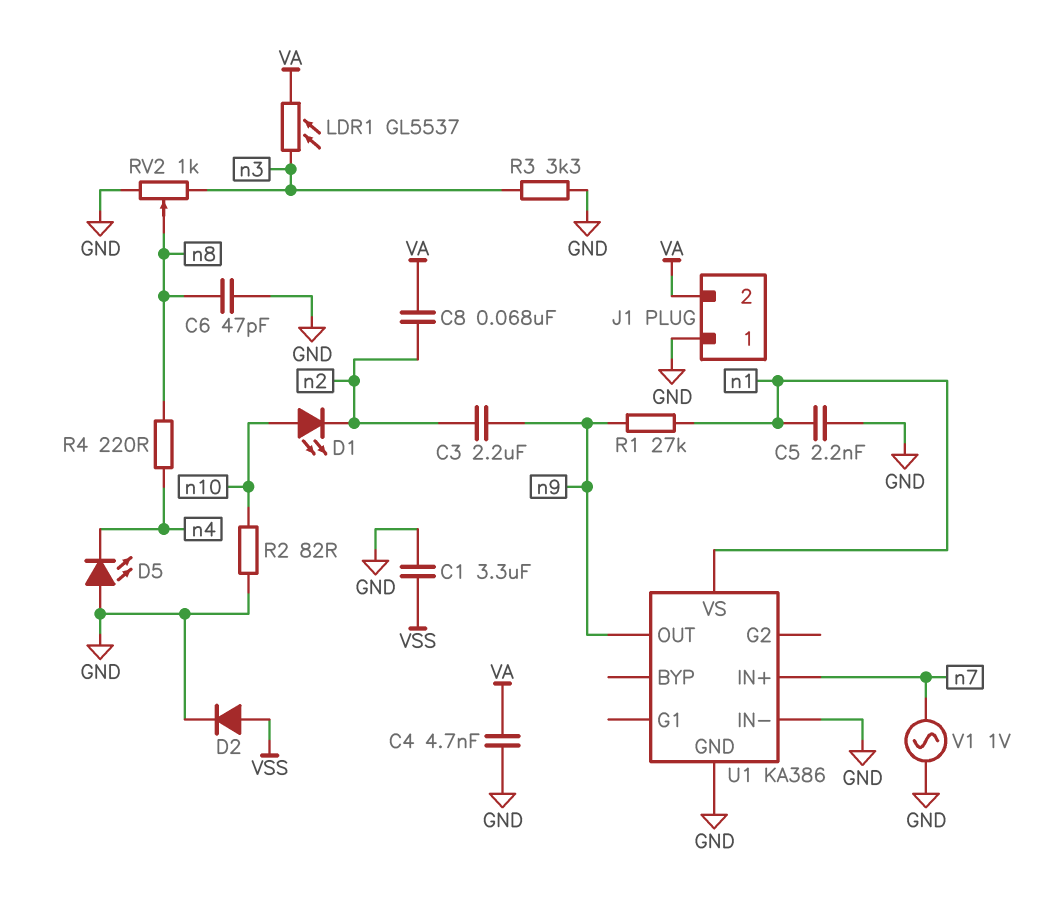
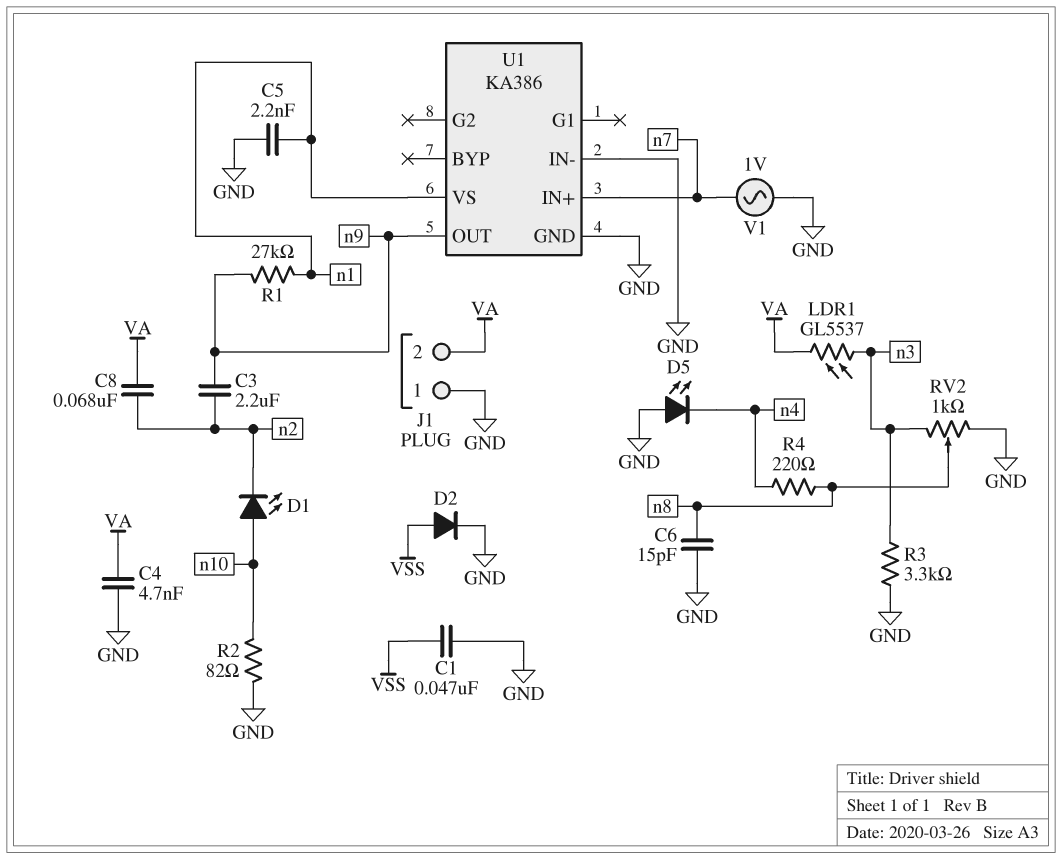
C1: 3.3uF (GND, VSS) -> 47nF (GND, VSS)
C6: 47pF (GND, n8) -> 15pF (GND, n8)

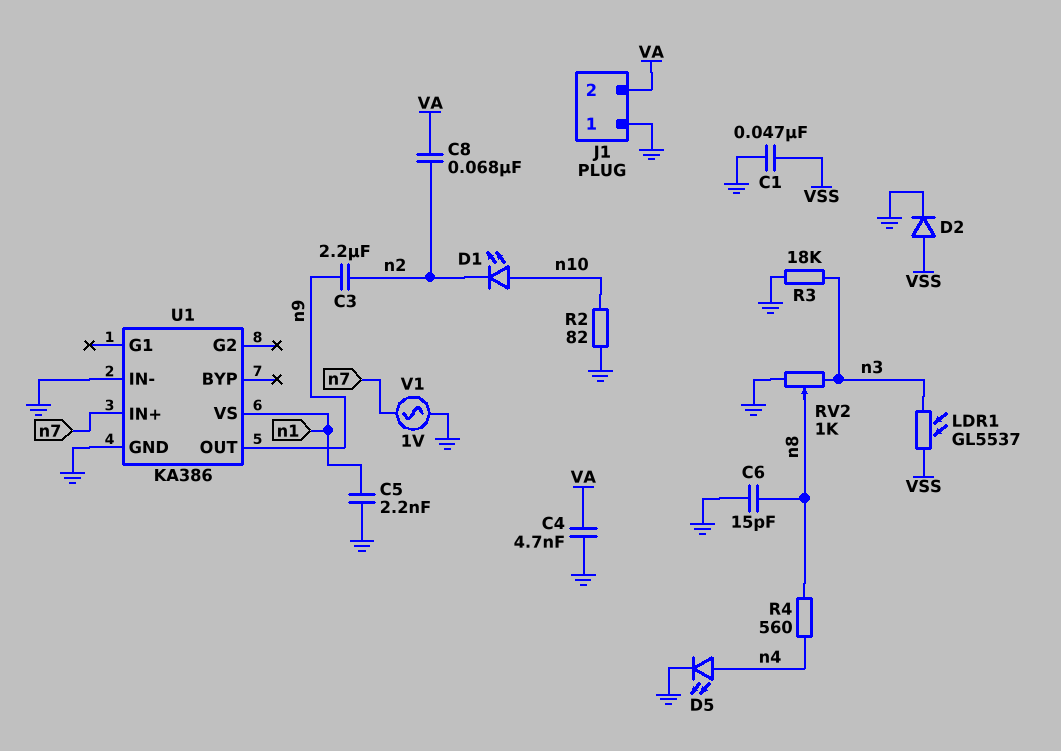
D5: LED (A GND, K n4) -> LED (A n4, K GND)
LDR1: GL5537 (VA, n3) -> GL5537 (VSS, n3)
R1: 27k (n1, n9) -> none
R3: 3.3k (GND, n3) -> 18k (GND, n3)
R4: 220 (n4, n8) -> 560 (n4, n8)

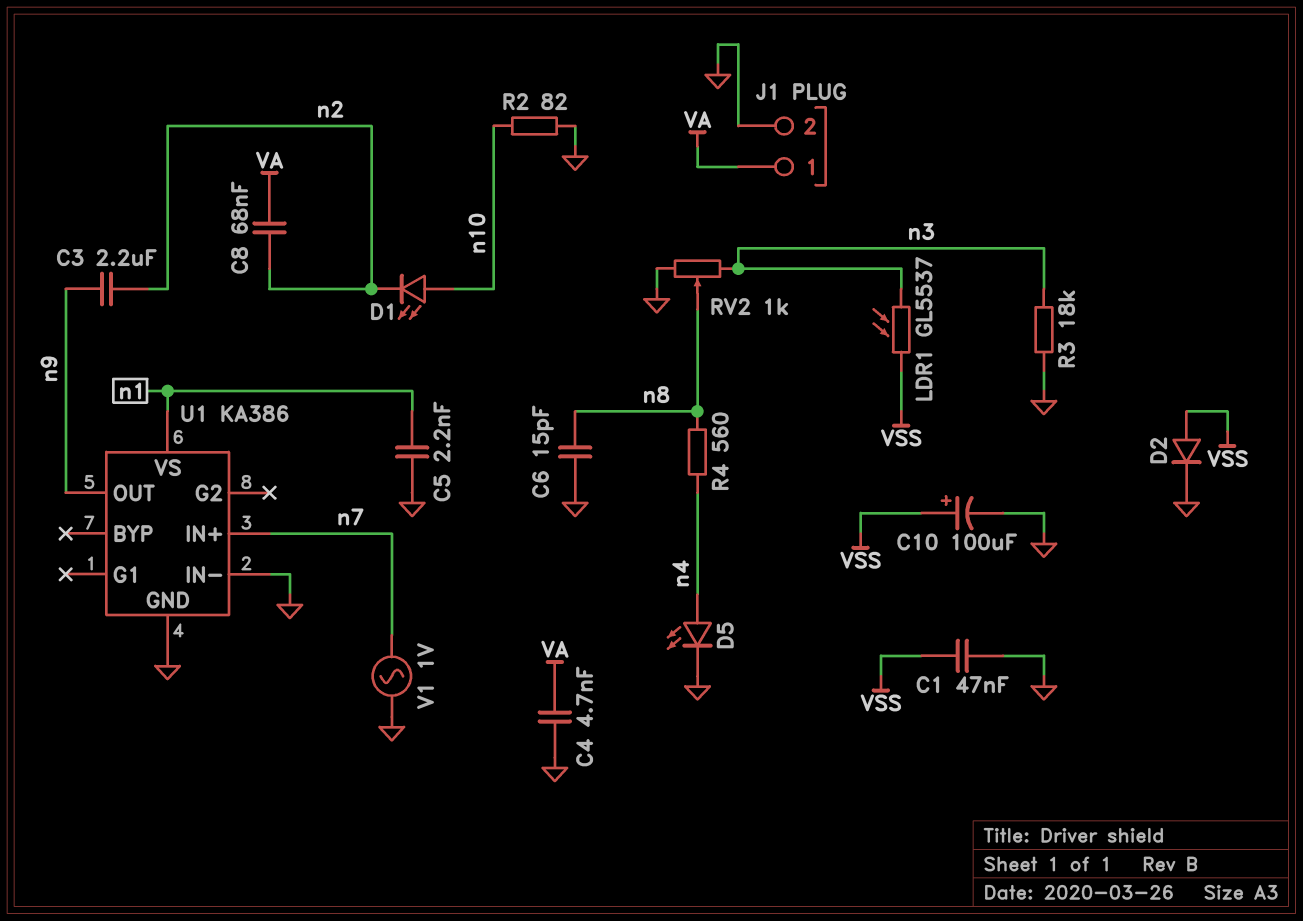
C10: none -> 100uF (plus VSS, minus GND)
J1 pin 1: GND -> VA
J1 pin 2: VA -> GND

